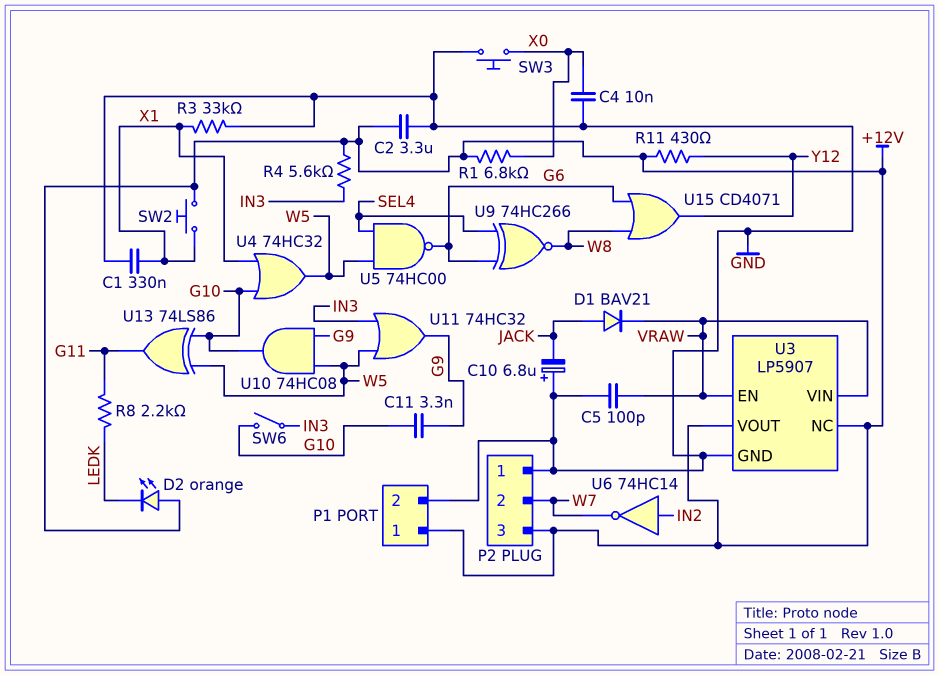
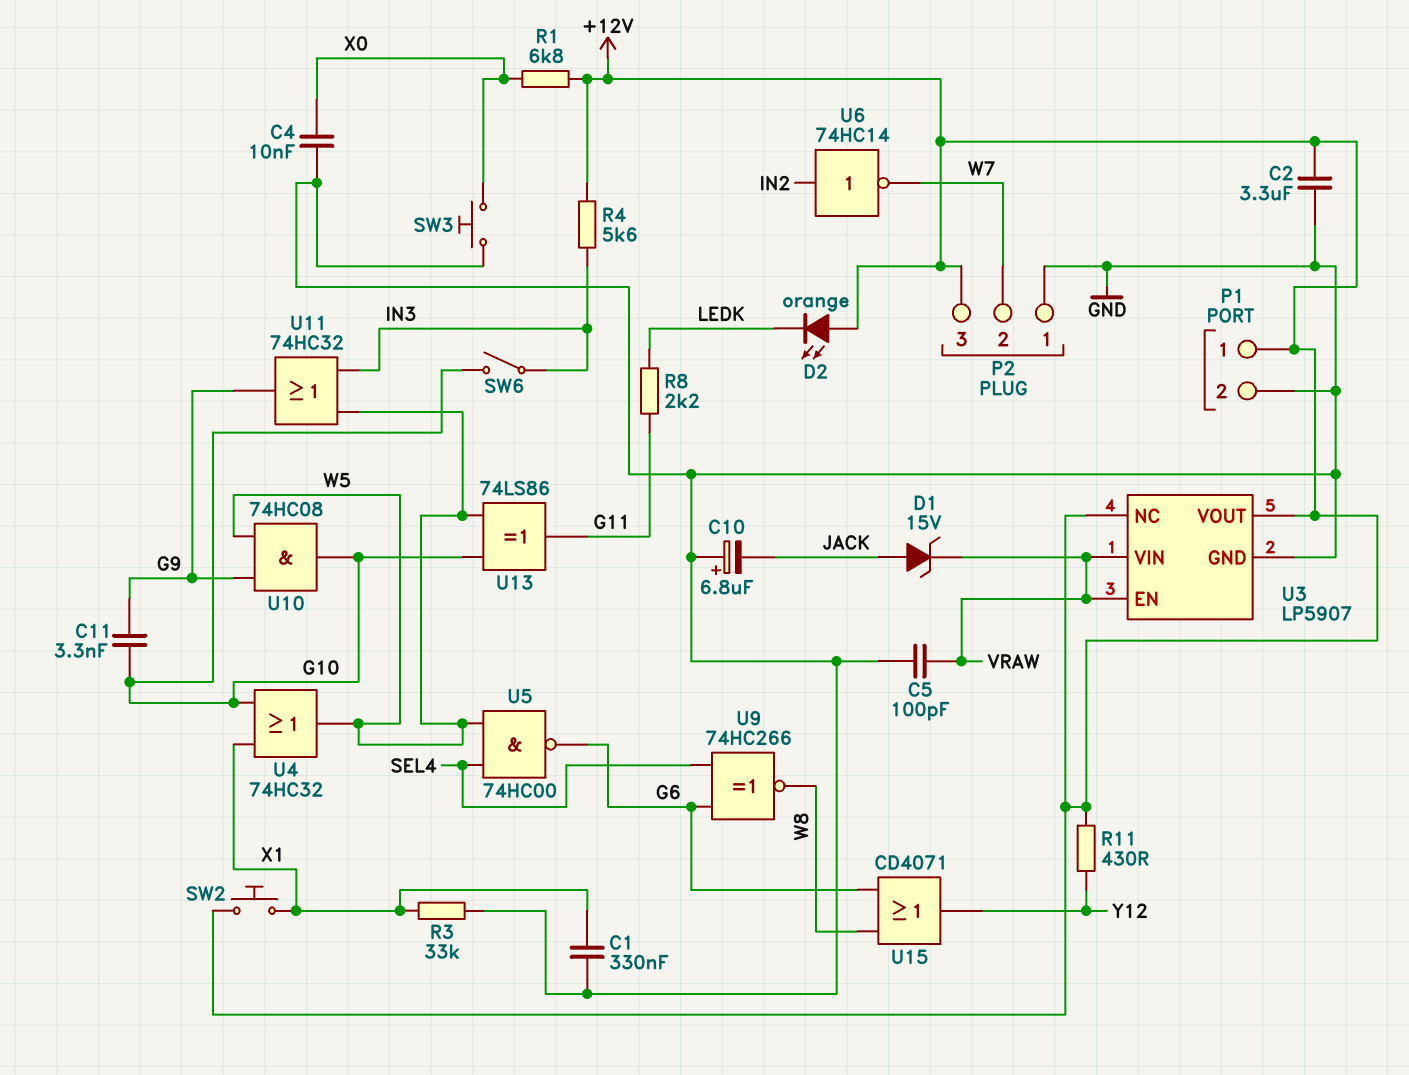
D1: diode BAV21 (A JACK, K VRAW) -> zener 15V (A JACK, K VRAW)

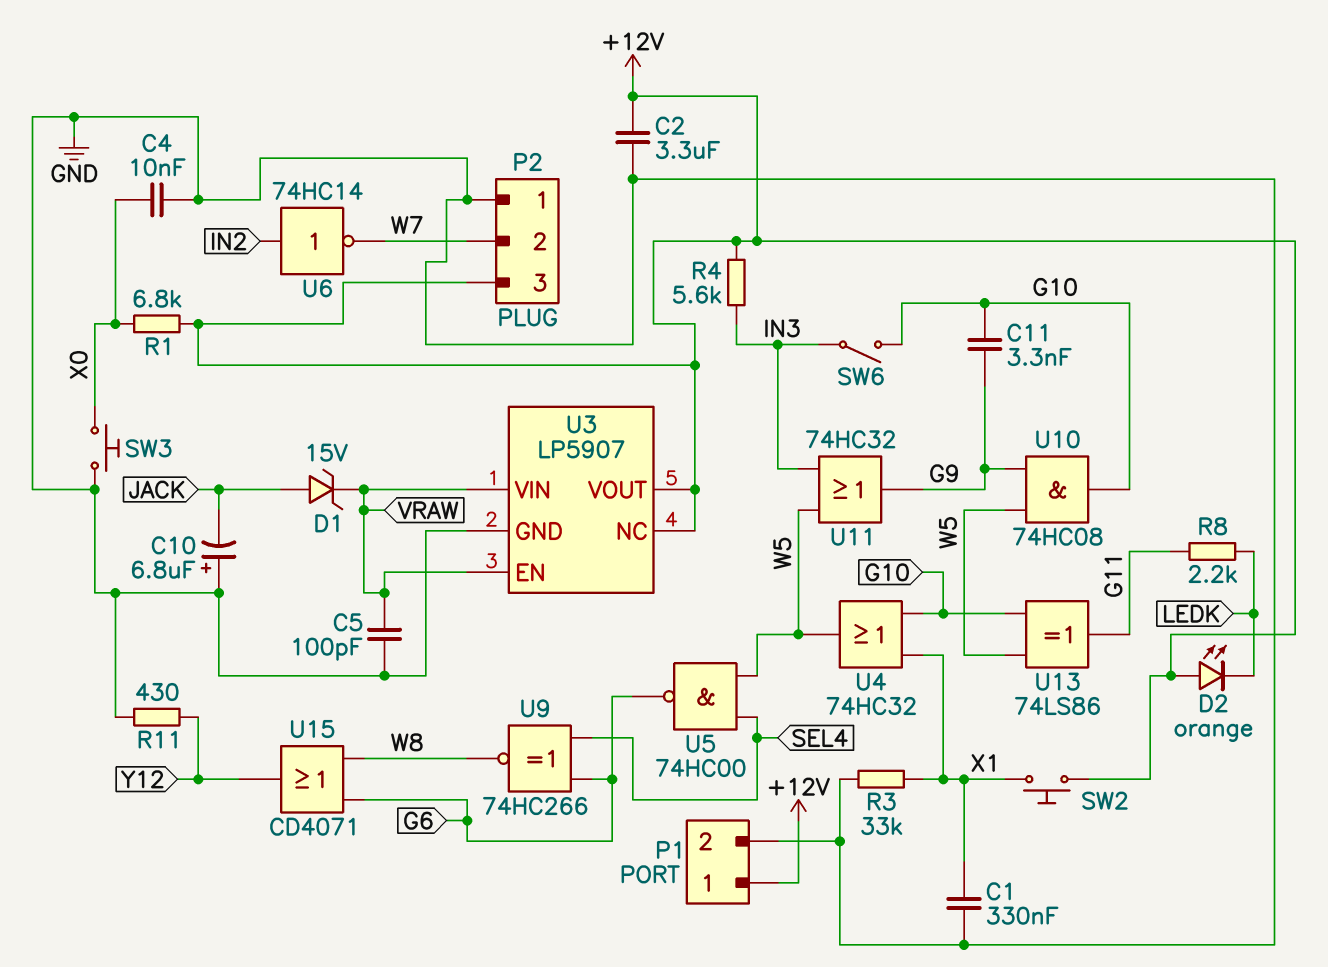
R11: 430 (+12V, Y12) -> 430 (GND, Y12)

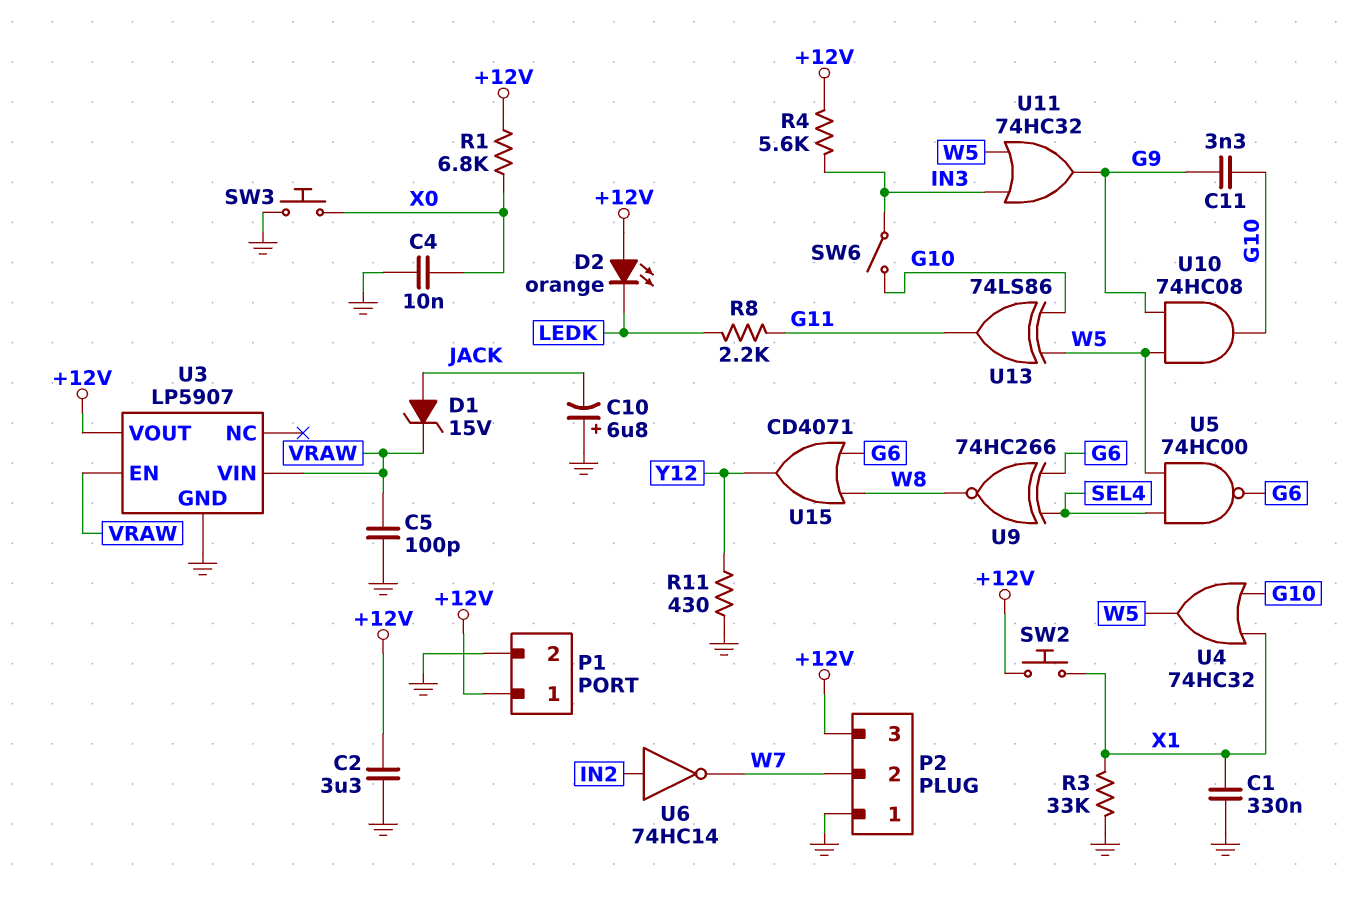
U3 pin NC: +12V -> none

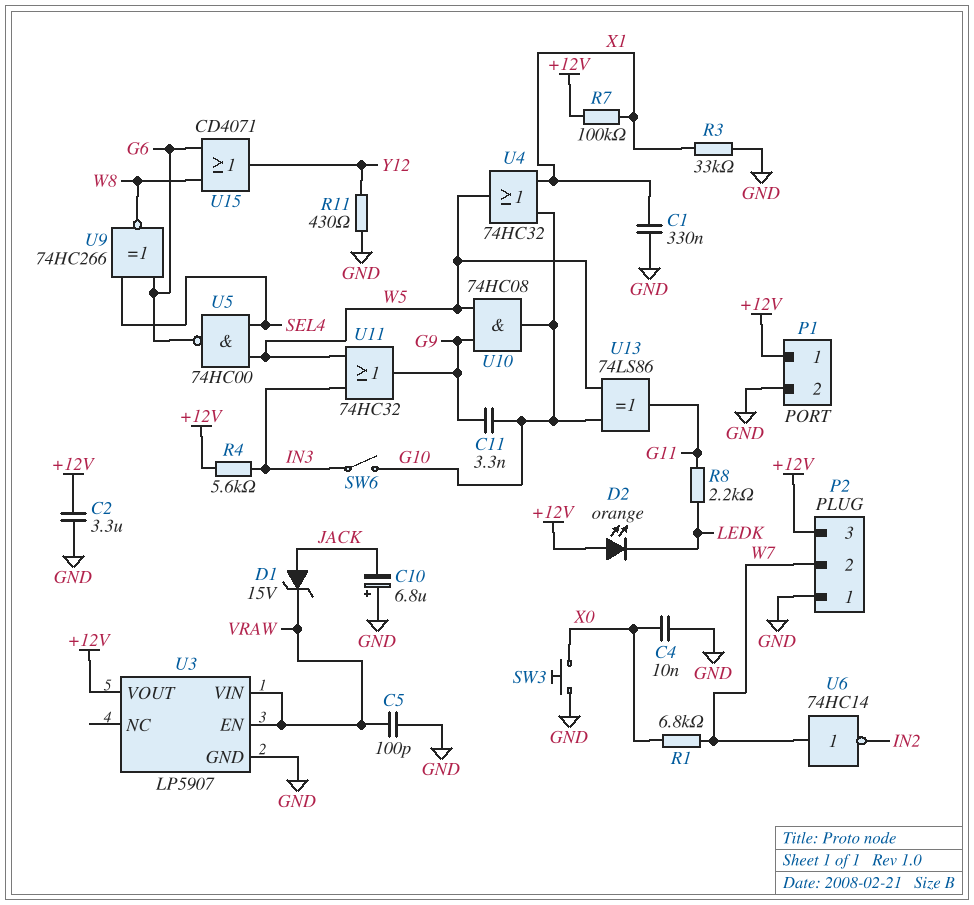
R1: 6.8k (+12V, X0) -> 6.8k (W7, X0)
R7: none -> 100k (+12V, X1)
SW2: button (+12V, X1) -> none
U6: NOT 74HC14 (in IN2, out W7) -> NOT 74HC14 (in W7, out IN2)

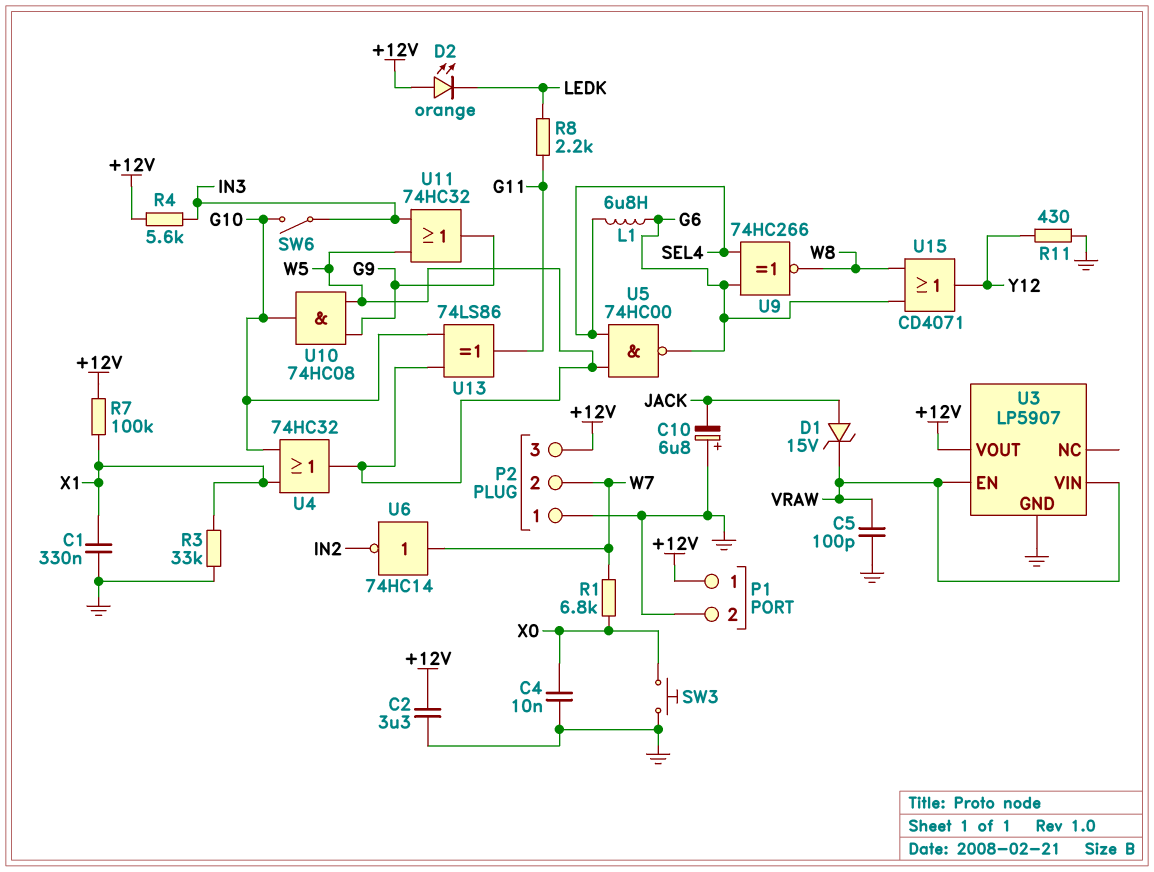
C11: 3.3nF (G9, G10) -> none
L1: none -> 6.8uH (G6, SEL4)

